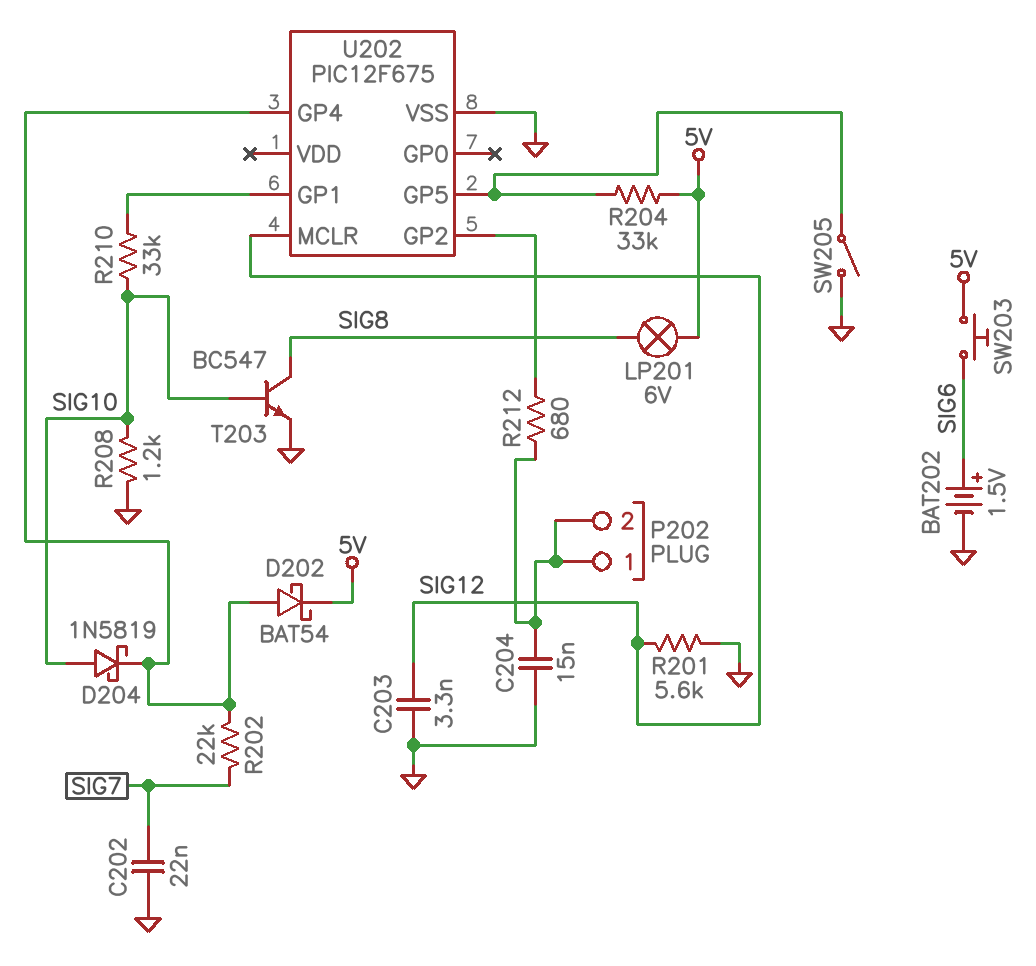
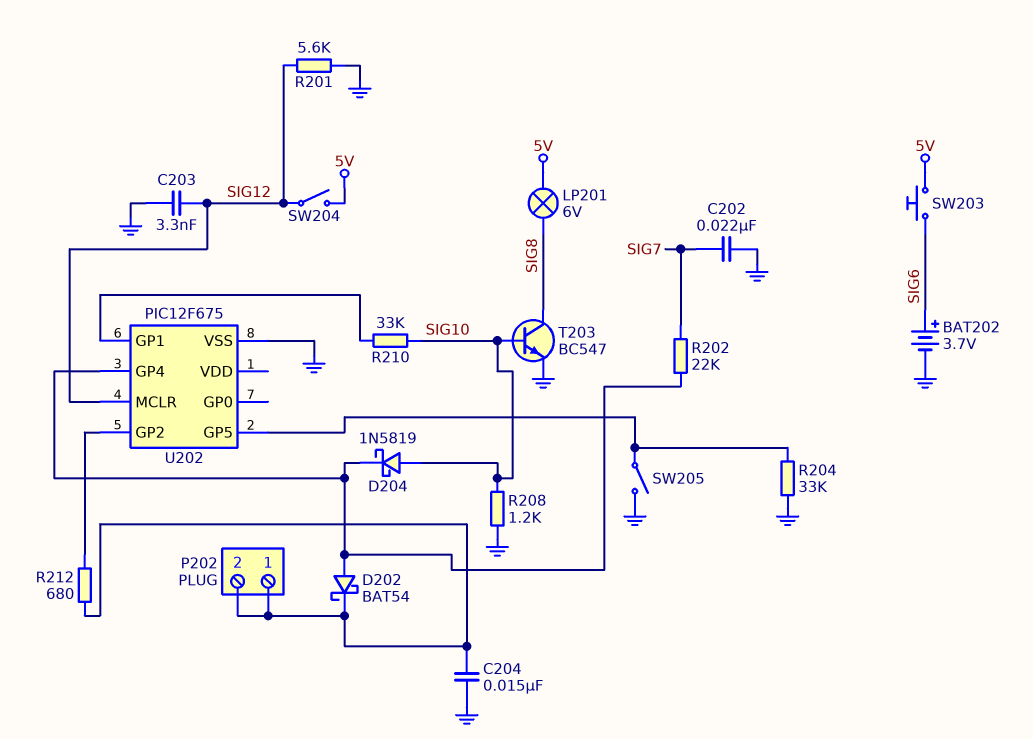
BAT202: 1.5V (plus SIG6, minus GND) -> 3.7V (plus SIG6, minus GND)
D202: schottky BAT54 (A U202/GP4, K 5V) -> schottky BAT54 (A U202/GP4, K P202/1)
R204: 33k (5V, U202/GP5) -> 33k (GND, U202/GP5)
SW204: none -> switch (5V, SIG12)

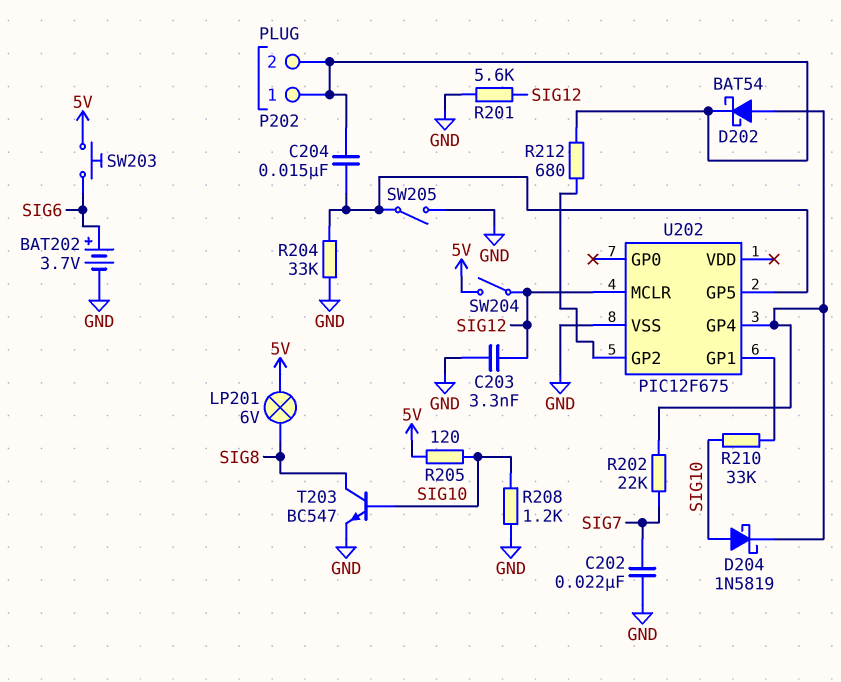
C204: 15nF (GND, P202/1) -> 15nF (P202/1, U202/GP5)
R205: none -> 120 (5V, SIG10)

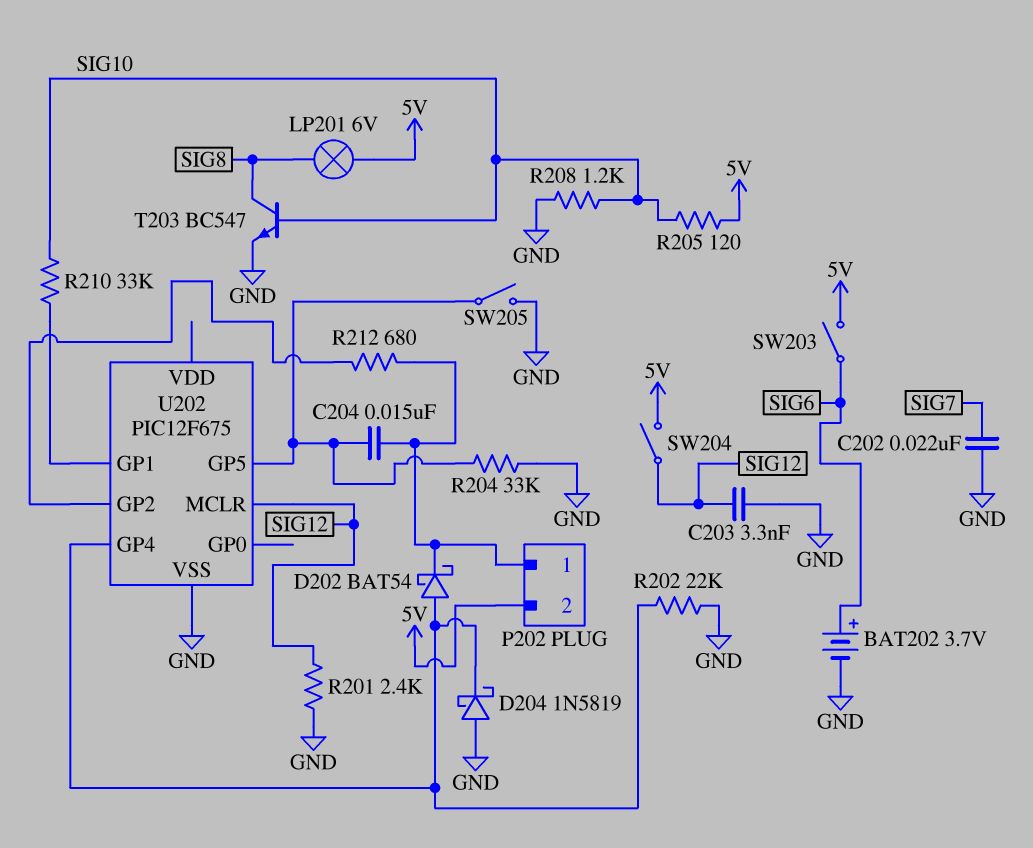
D204: schottky 1N5819 (A SIG10, K U202/GP4) -> schottky 1N5819 (A GND, K U202/GP4)
P202 pin 2: P202/1 -> 5V
R201: 5.6k (GND, SIG12) -> 2.4k (GND, SIG12)
R202: 22k (SIG7, U202/GP4) -> 22k (GND, U202/GP4)
SW203: button (5V, SIG6) -> switch (5V, SIG6)

